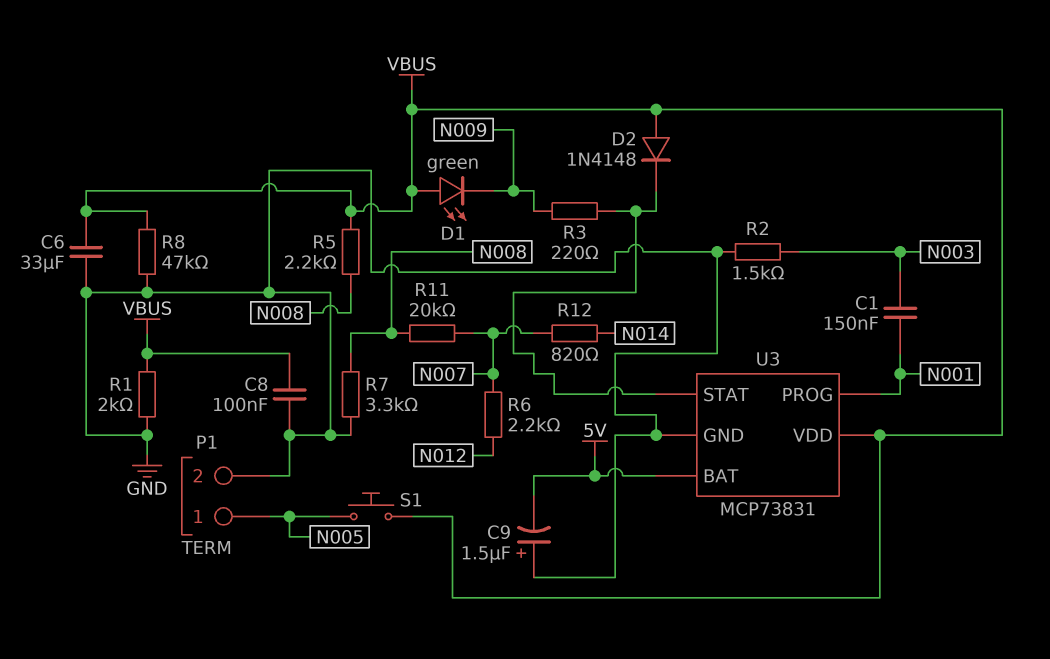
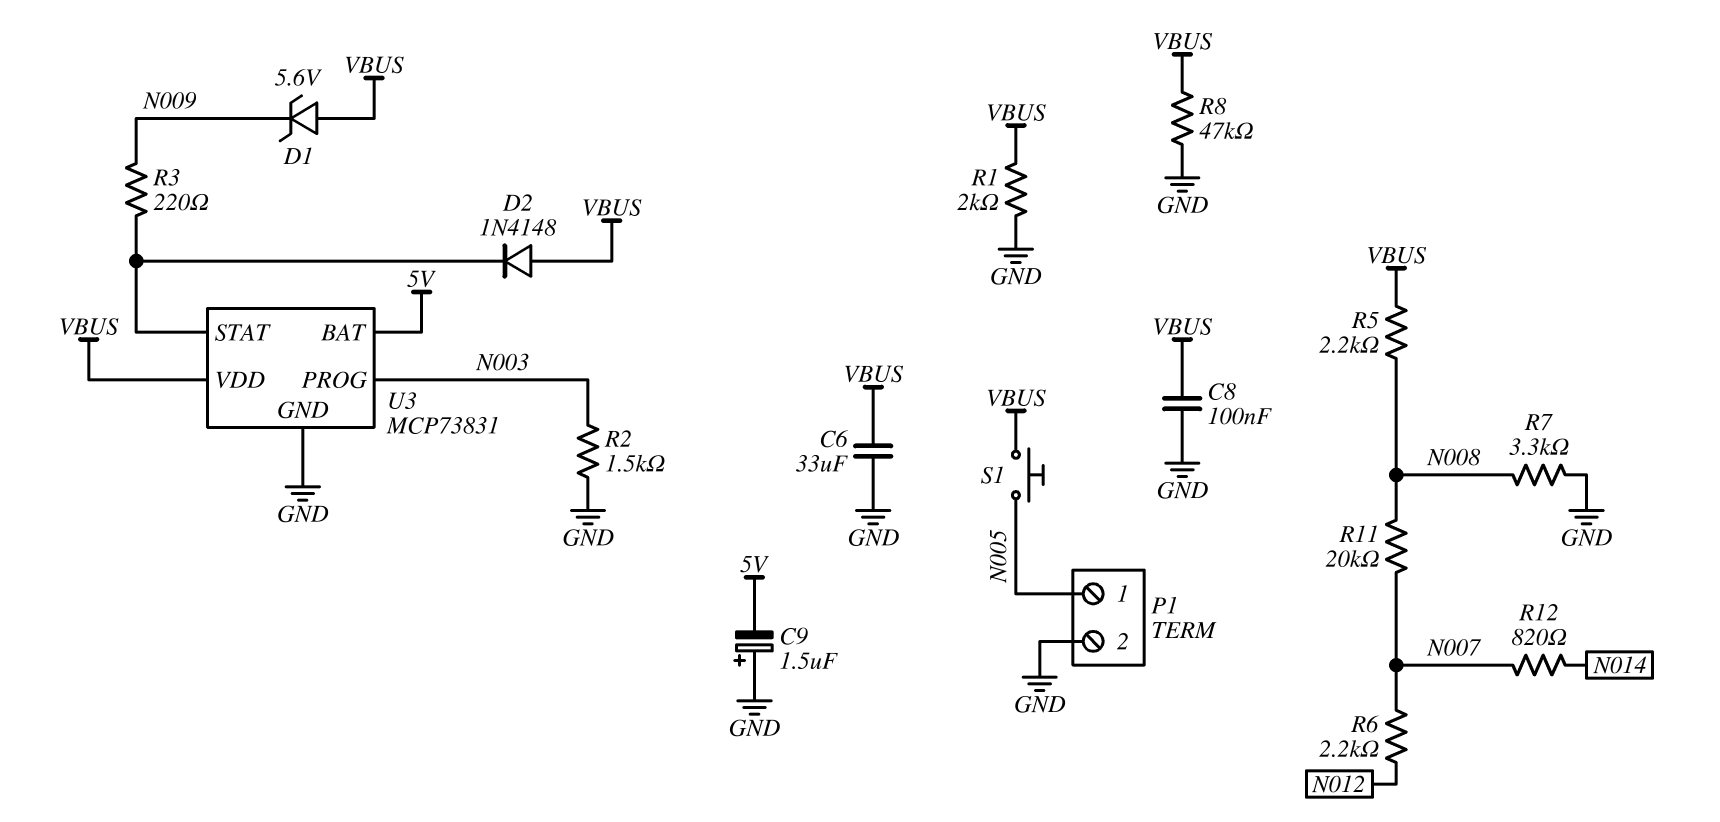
C1: 150nF (N001, N003) -> none
D1: LED green (A VBUS, K N009) -> zener 5.6V (A VBUS, K N009)
U3 pin PROG: N001 -> N003

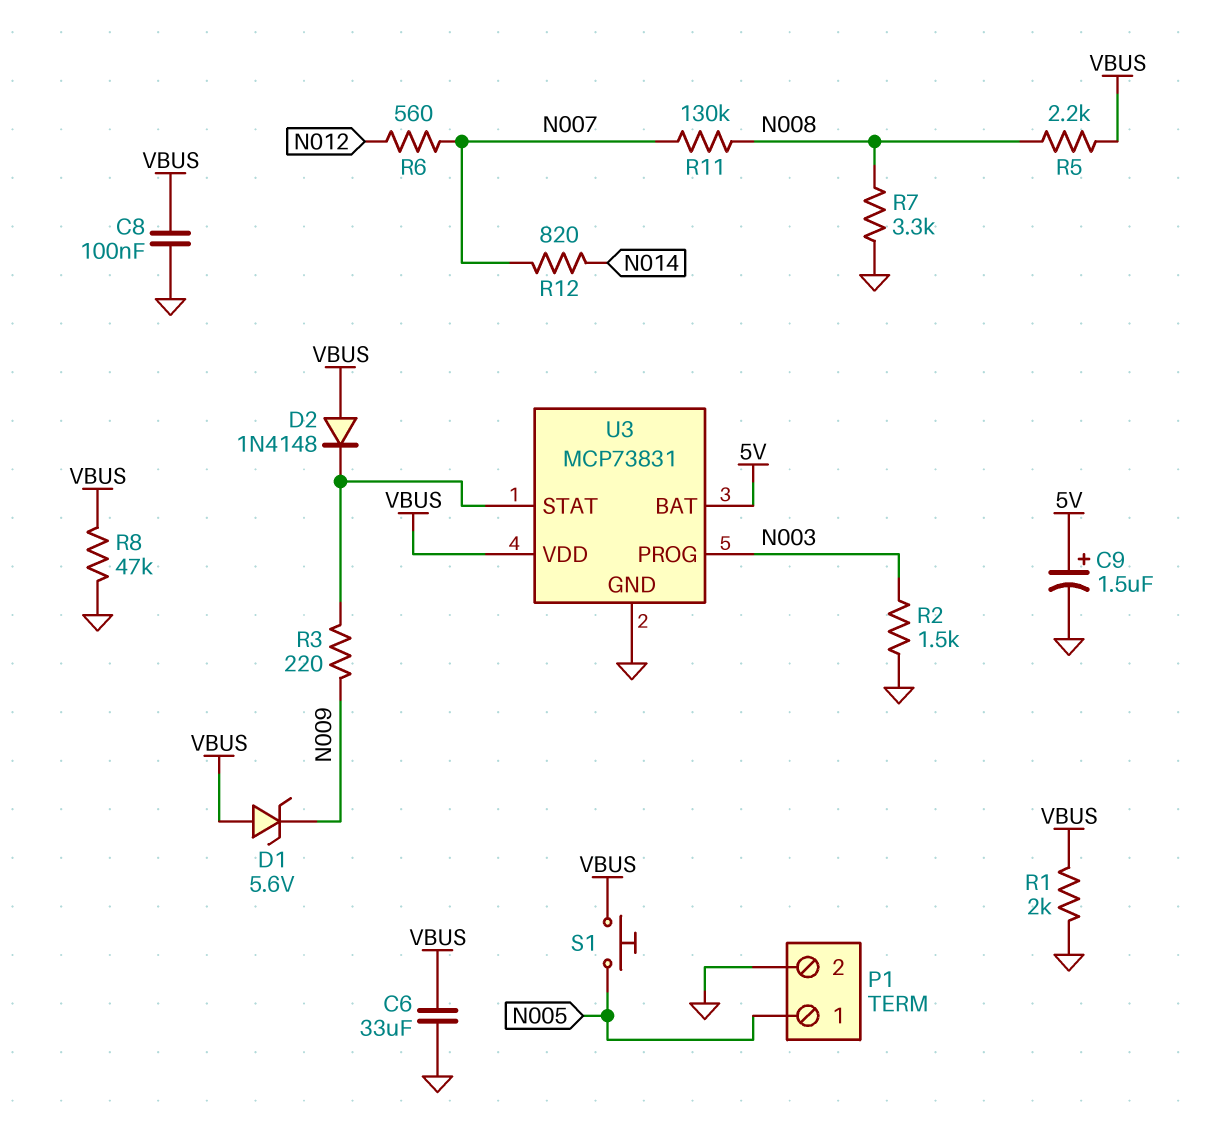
C9: 1.5uF (plus GND, minus 5V) -> 1.5uF (plus 5V, minus GND)
R6: 2.2k (N007, N012) -> 560 (N007, N012)
R11: 20k (N007, N008) -> 130k (N007, N008)

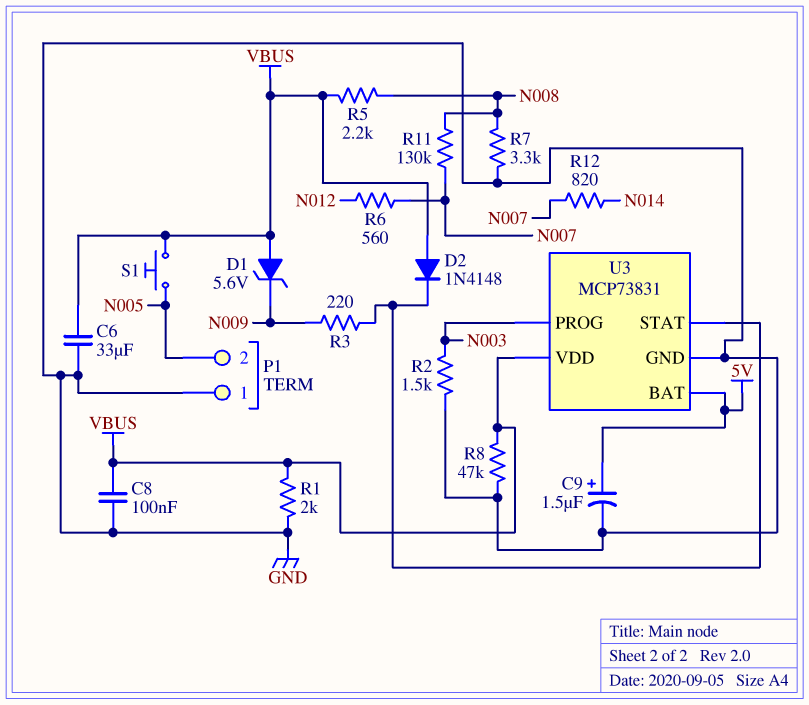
P1 pin 1: N005 -> GND
P1 pin 2: GND -> N005

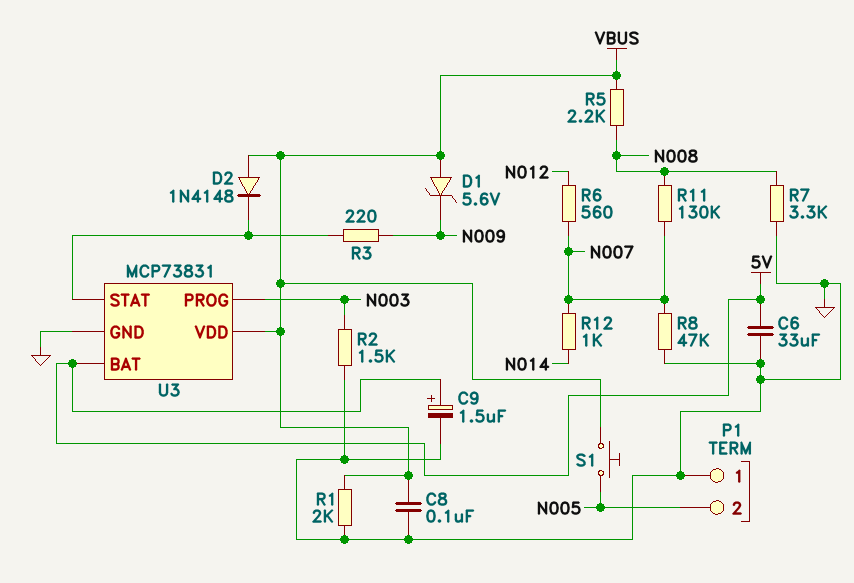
C6: 33uF (GND, VBUS) -> 33uF (5V, GND)
R8: 47k (GND, VBUS) -> 47k (GND, N007)
R12: 820 (N007, N014) -> 1k (N007, N014)

